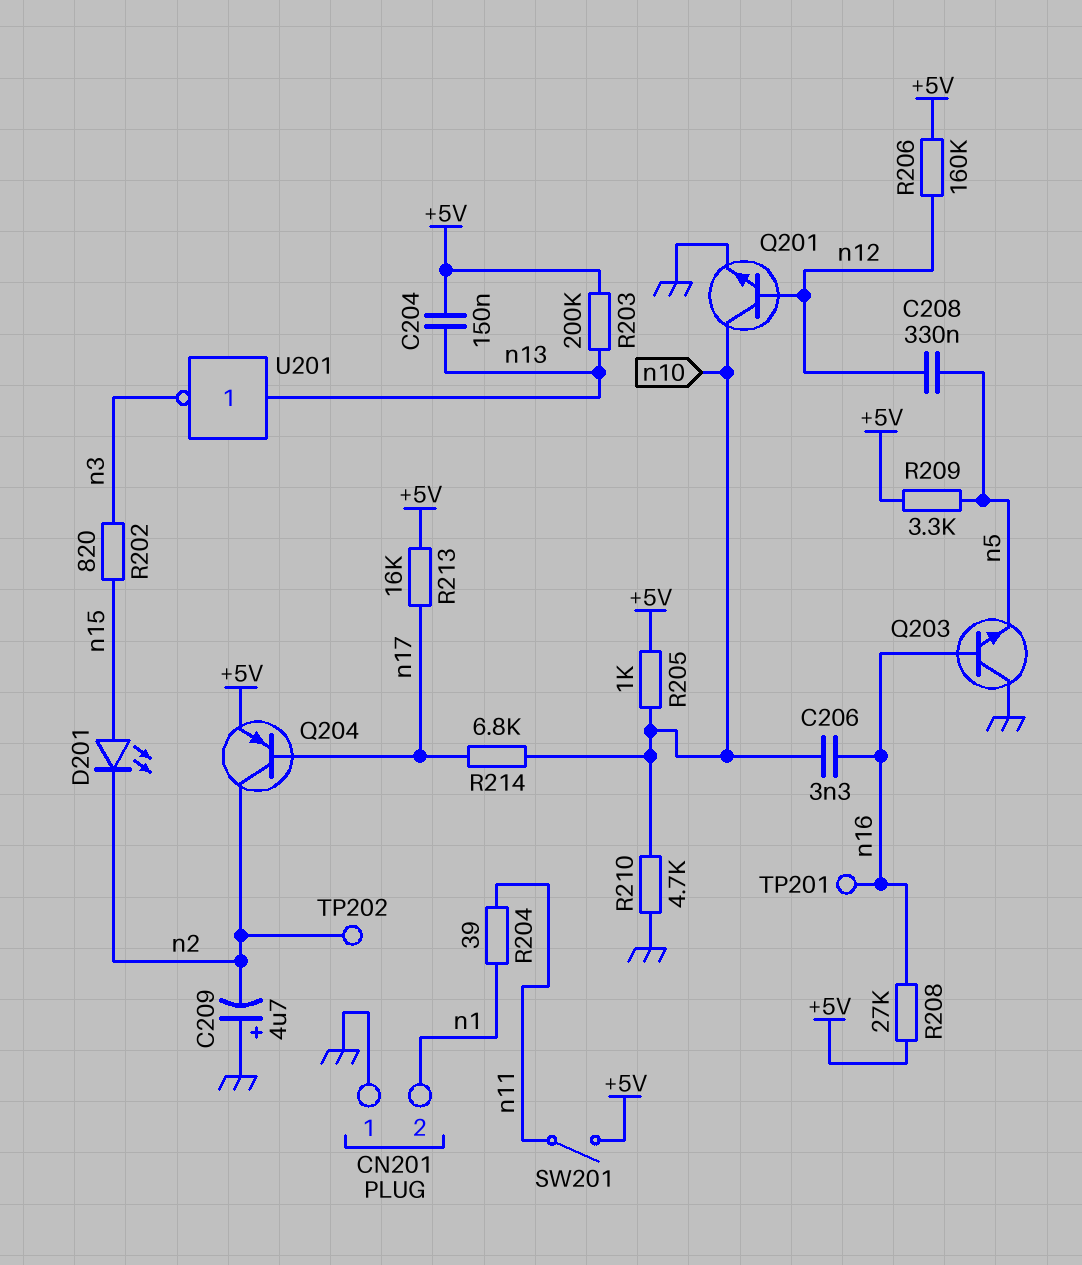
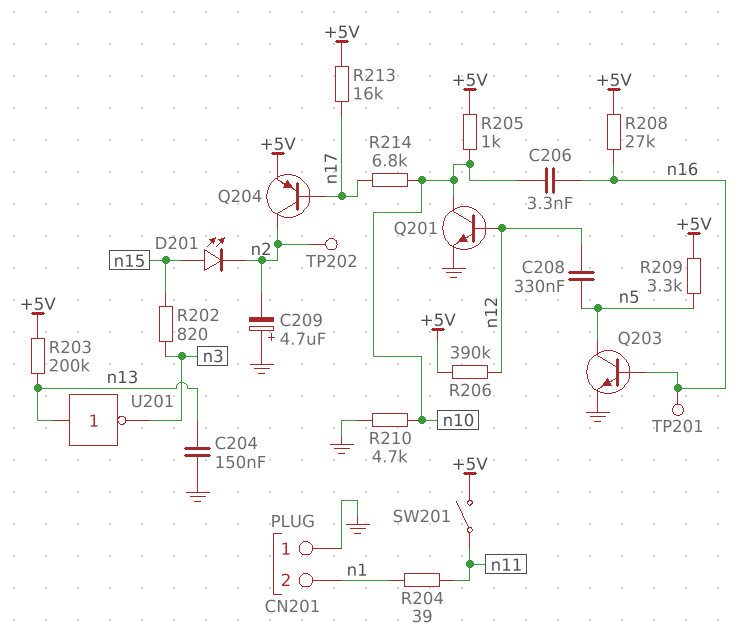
C204: 150nF (+5V, n13) -> 150nF (GND, n13)
Q203: NPN (B n16, C GND, E n5) -> NPN (B n16, C n5, E GND)
R206: 160k (+5V, n12) -> 390k (+5V, n12)

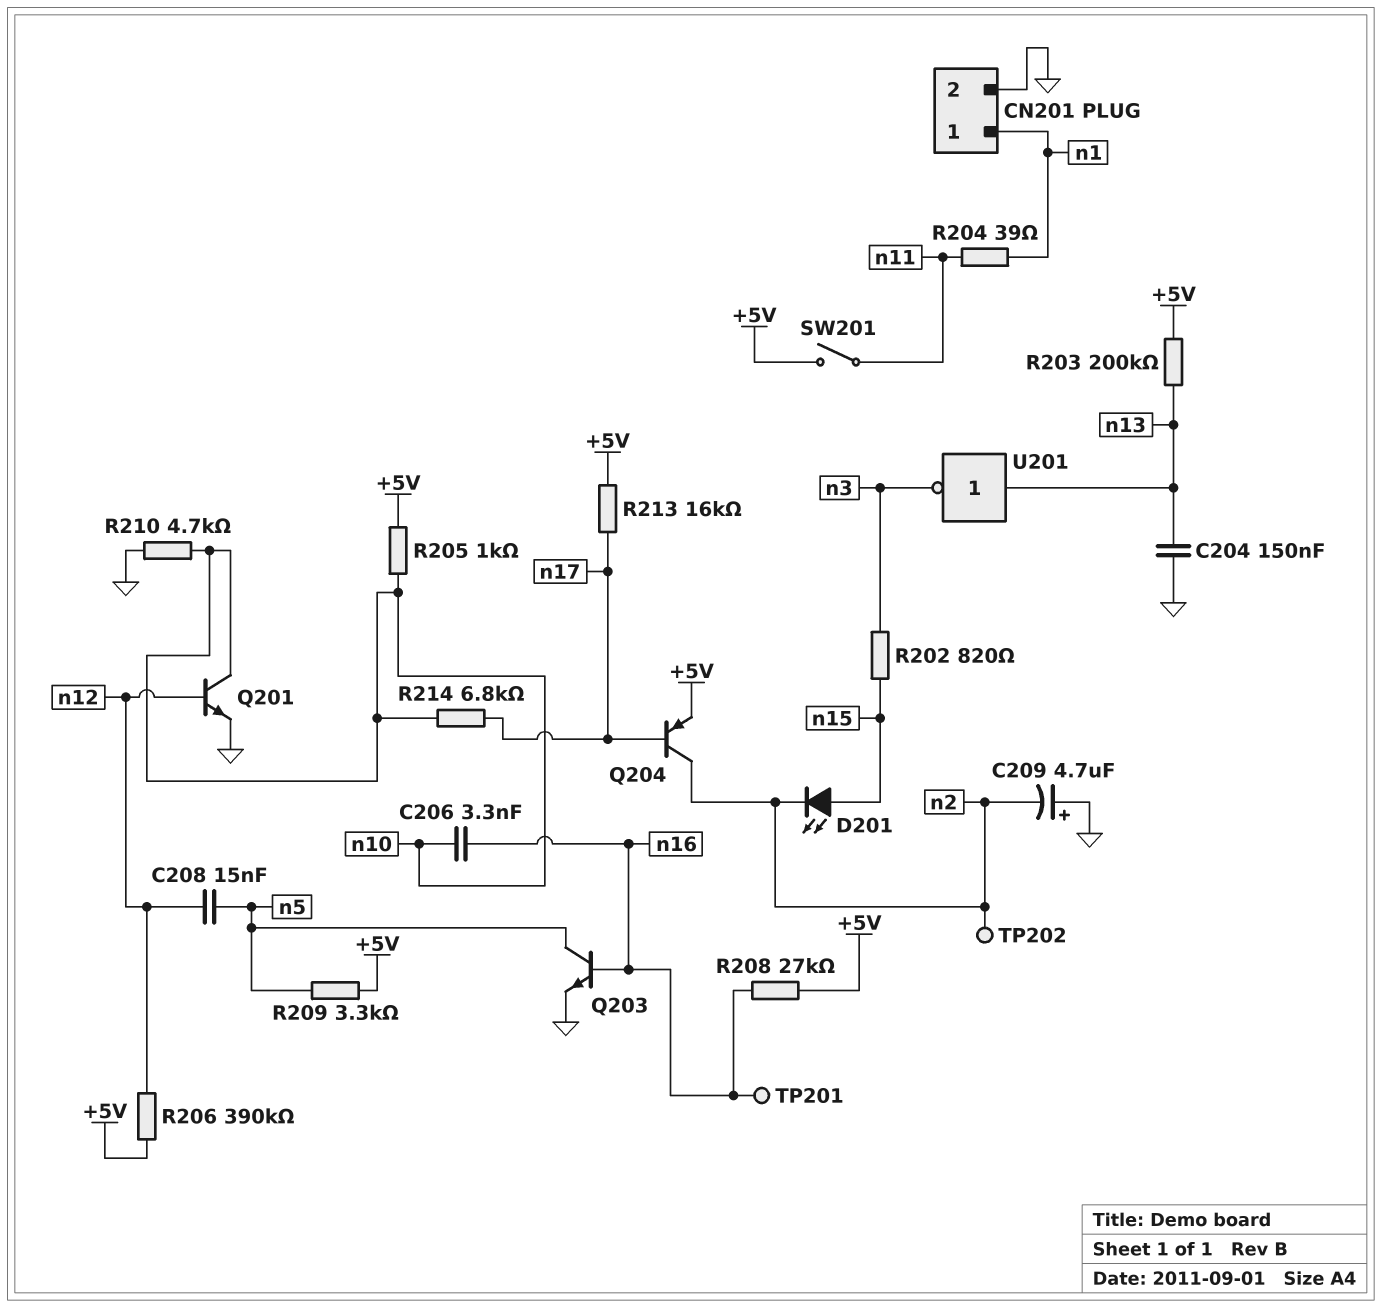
C208: 330nF (n5, n12) -> 15nF (n5, n12)
CN201 pin 1: GND -> n1
CN201 pin 2: n1 -> GND

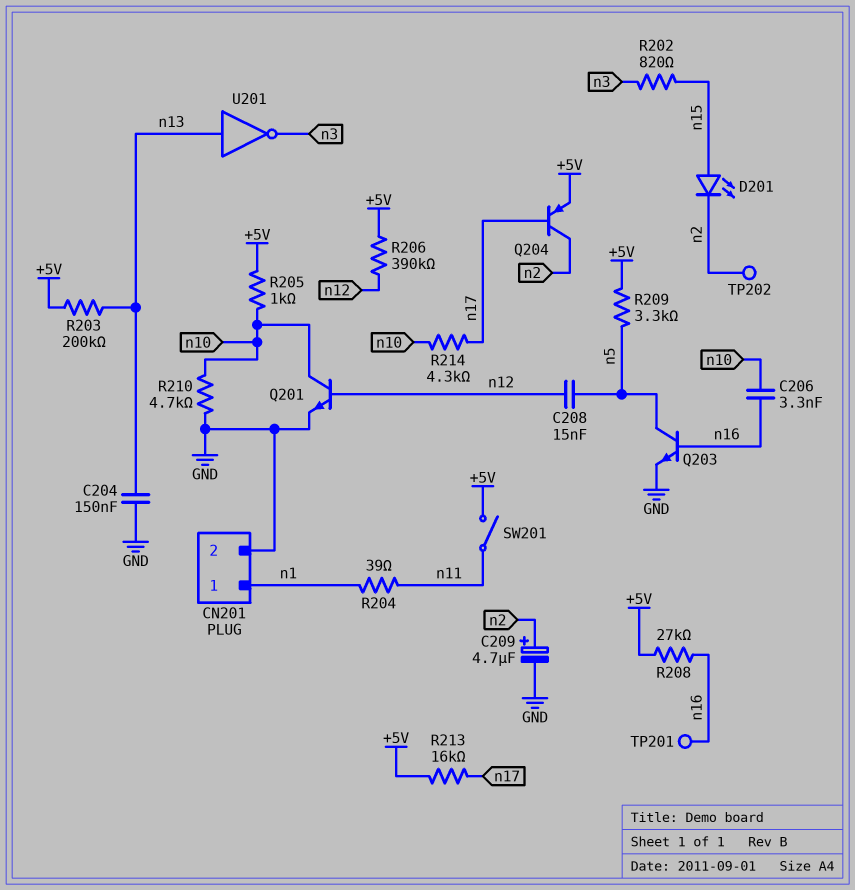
C209: 4.7uF (plus GND, minus n2) -> 4.7uF (plus n2, minus GND)
R214: 6.8k (n10, n17) -> 4.3k (n10, n17)

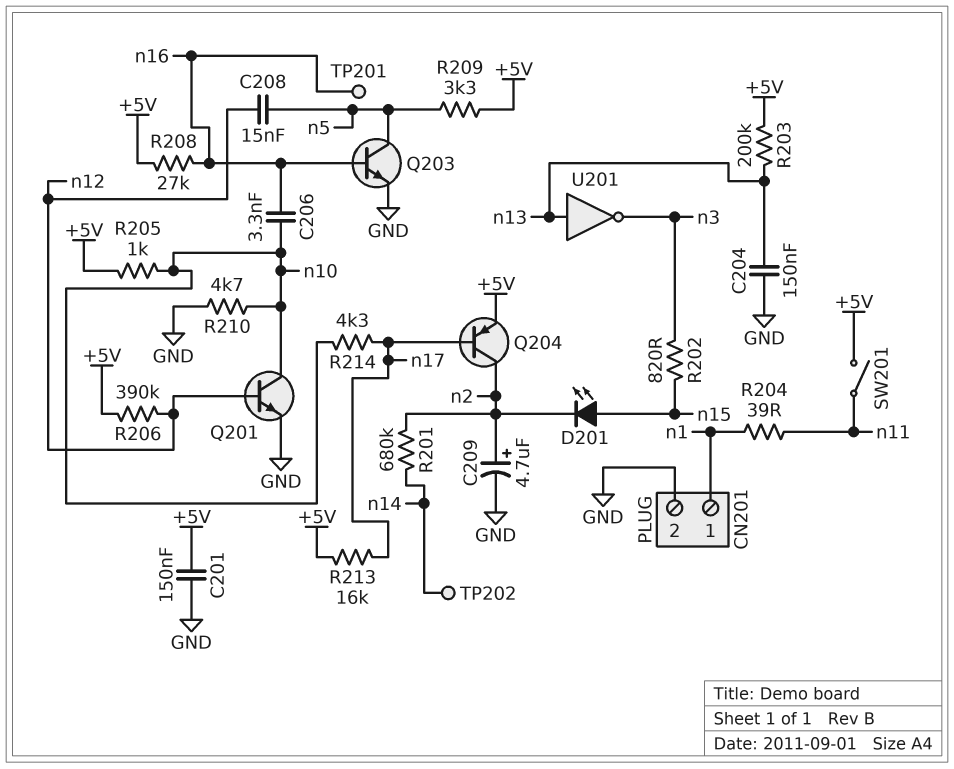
C201: none -> 150nF (+5V, GND)
R201: none -> 680k (n2, n14)
TP202: test point (n2) -> test point (n14)

